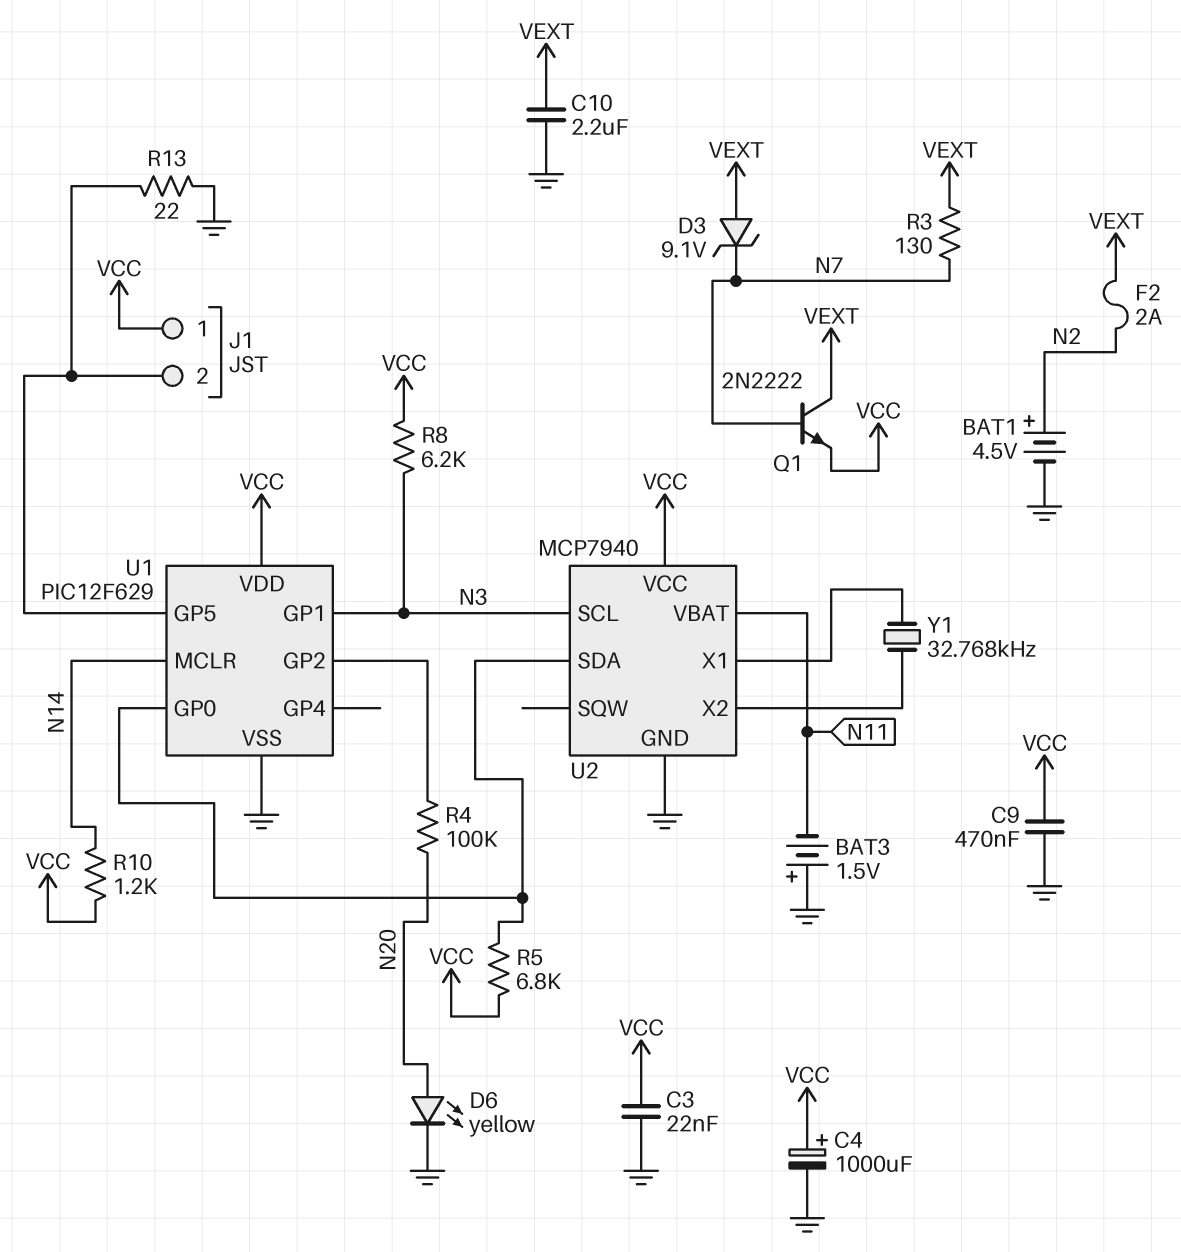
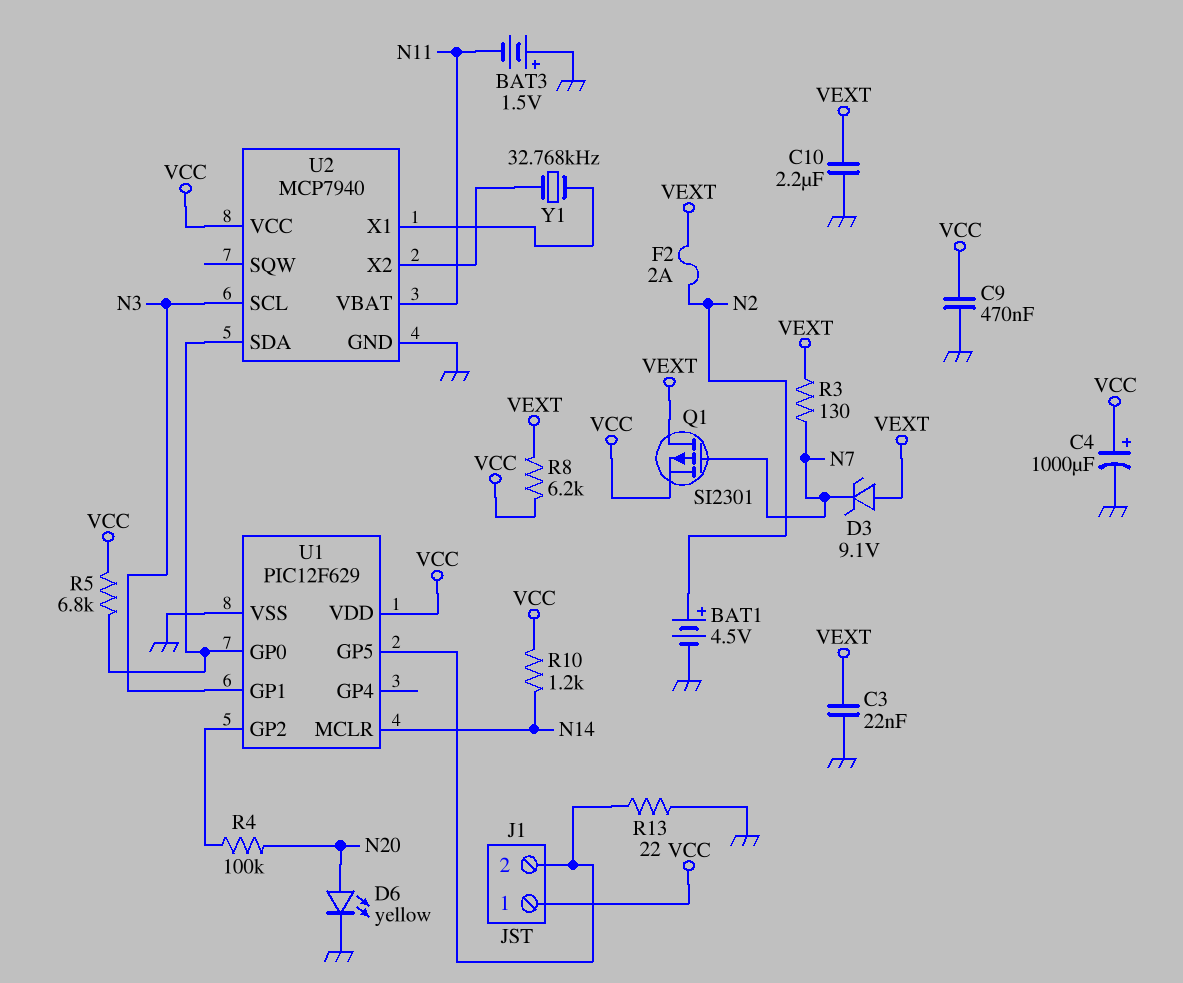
C3: 22nF (GND, VCC) -> 22nF (GND, VEXT)
Q1: NPN 2N2222 (B N7, C VEXT, E VCC) -> PMOS SI2301 (G N7, D VEXT, S VCC)
R8: 6.2k (N3, VCC) -> 6.2k (VCC, VEXT)

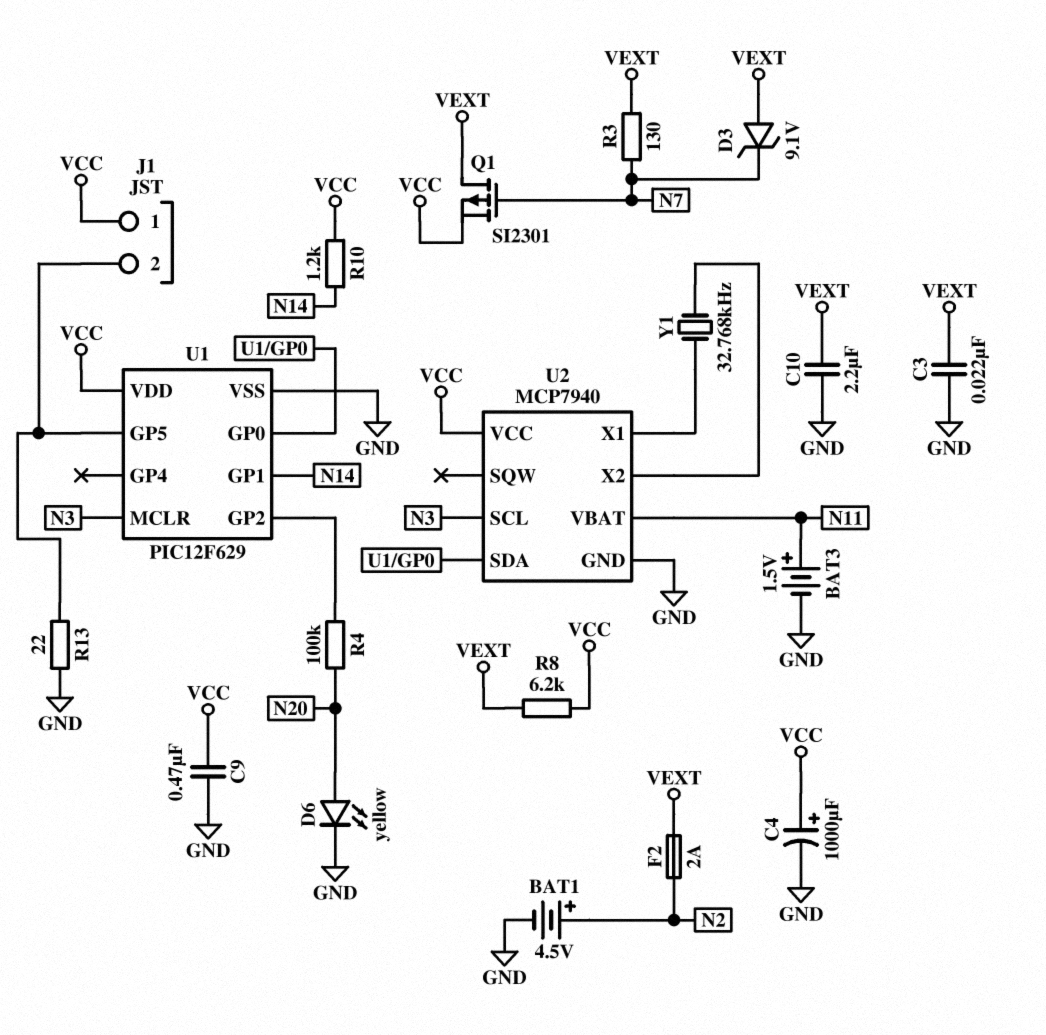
BAT3: 1.5V (plus GND, minus N11) -> 1.5V (plus N11, minus GND)
R5: 6.8k (U1/GP0, VCC) -> none
U1 pin GP1: N3 -> N14
U1 pin MCLR: N14 -> N3

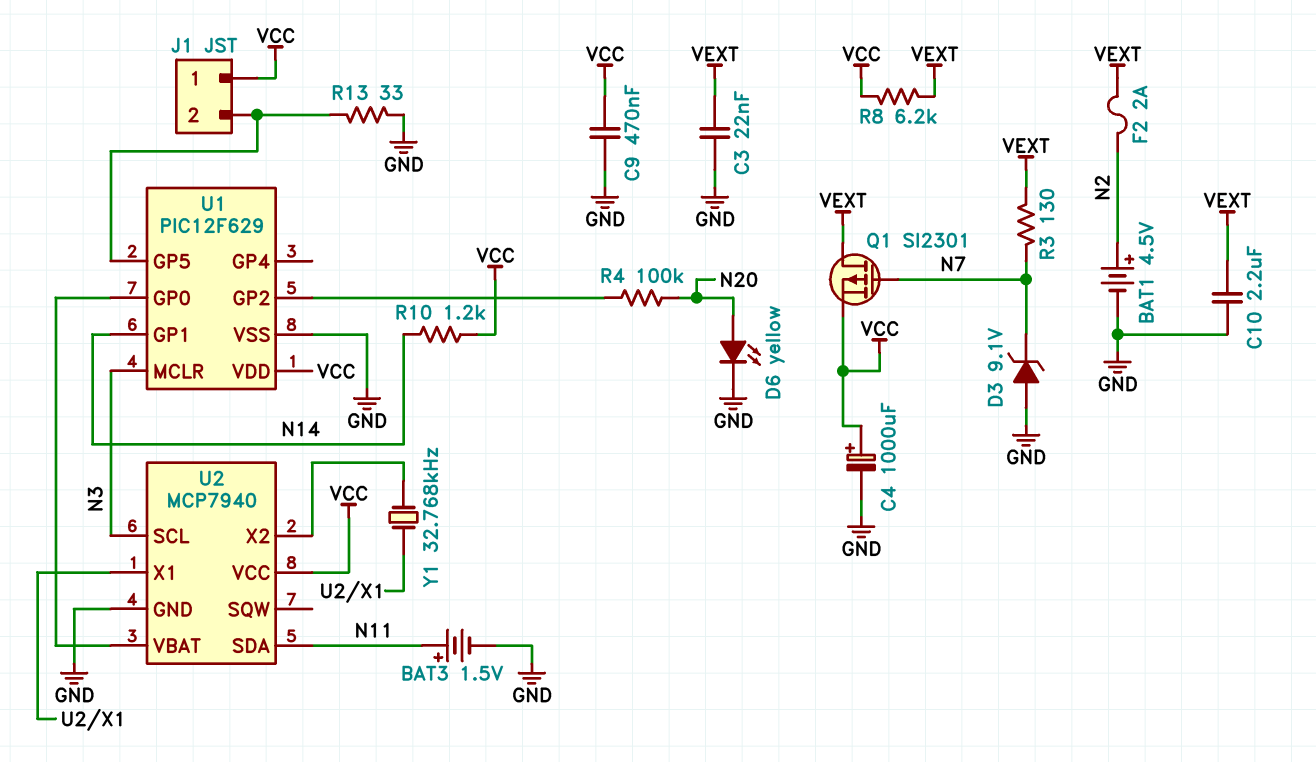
D3: zener 9.1V (A VEXT, K N7) -> zener 9.1V (A GND, K N7)
R13: 22 (GND, J1/2) -> 33 (GND, J1/2)
U2 pin SDA: U1/GP0 -> N11
U2 pin VBAT: N11 -> U1/GP0

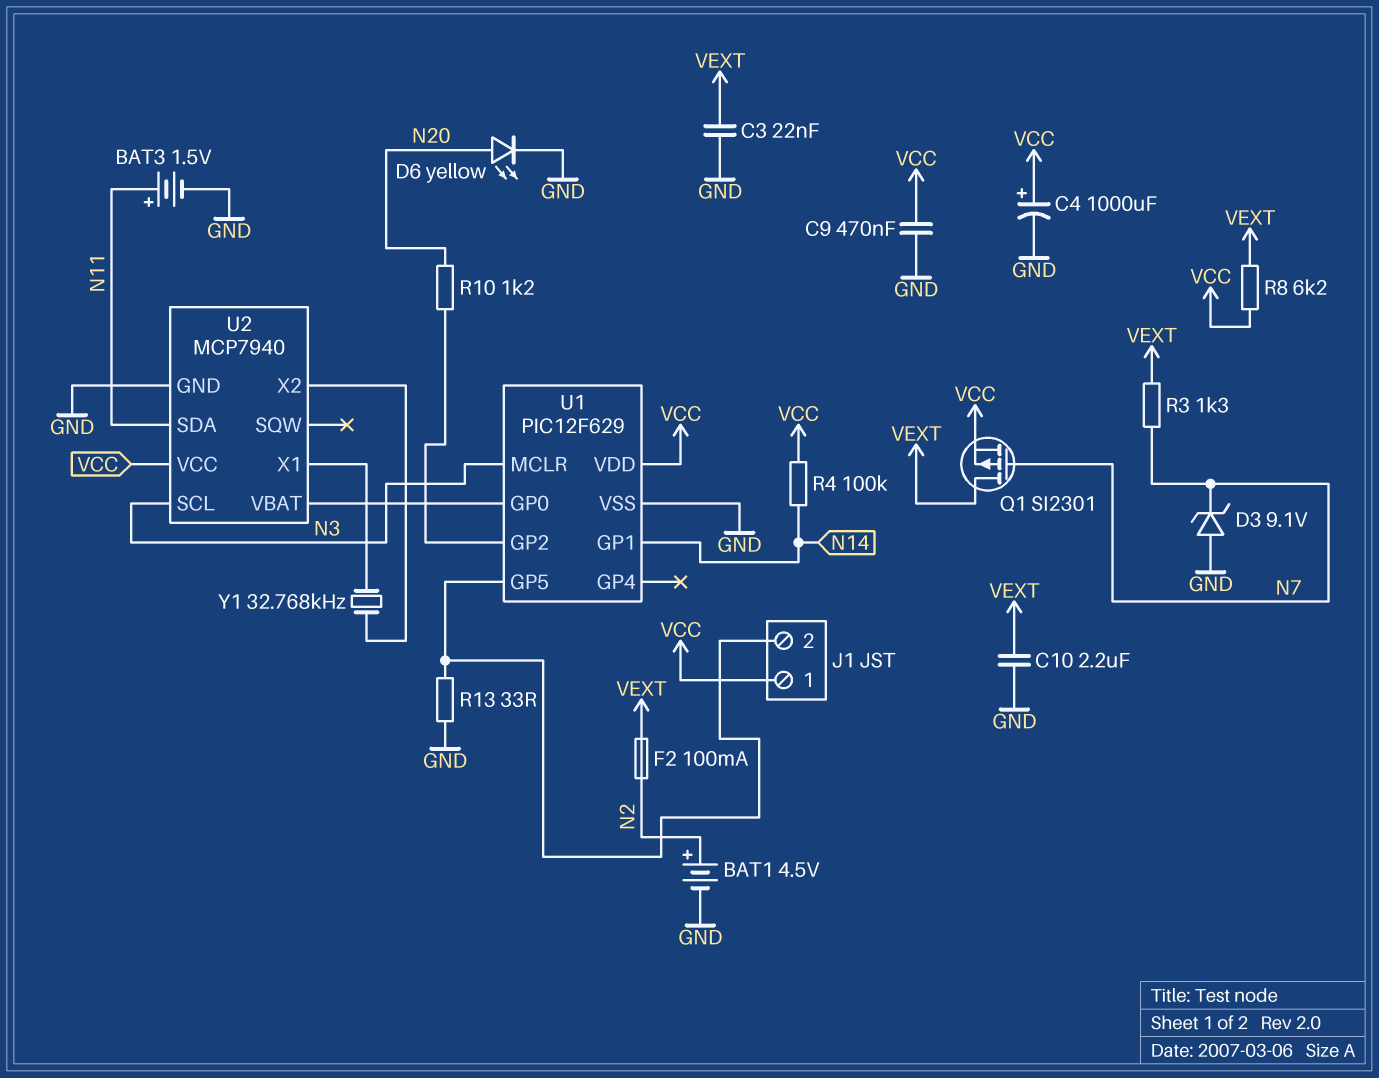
F2: 2A (N2, VEXT) -> 100mA (N2, VEXT)
R3: 130 (N7, VEXT) -> 1.3k (N7, VEXT)
R4: 100k (N20, U1/GP2) -> 100k (N14, VCC)
R10: 1.2k (N14, VCC) -> 1.2k (N20, U1/GP2)

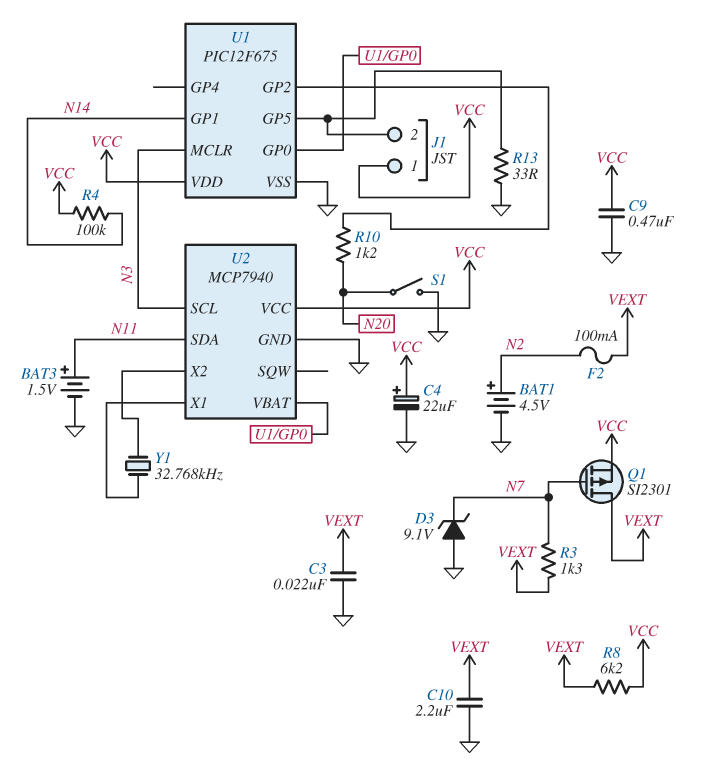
C4: 1000uF (plus VCC, minus GND) -> 22uF (plus VCC, minus GND)
D6: LED yellow (A N20, K GND) -> none
S1: none -> switch (GND, N20)
U1: PIC12F629 -> PIC12F675

